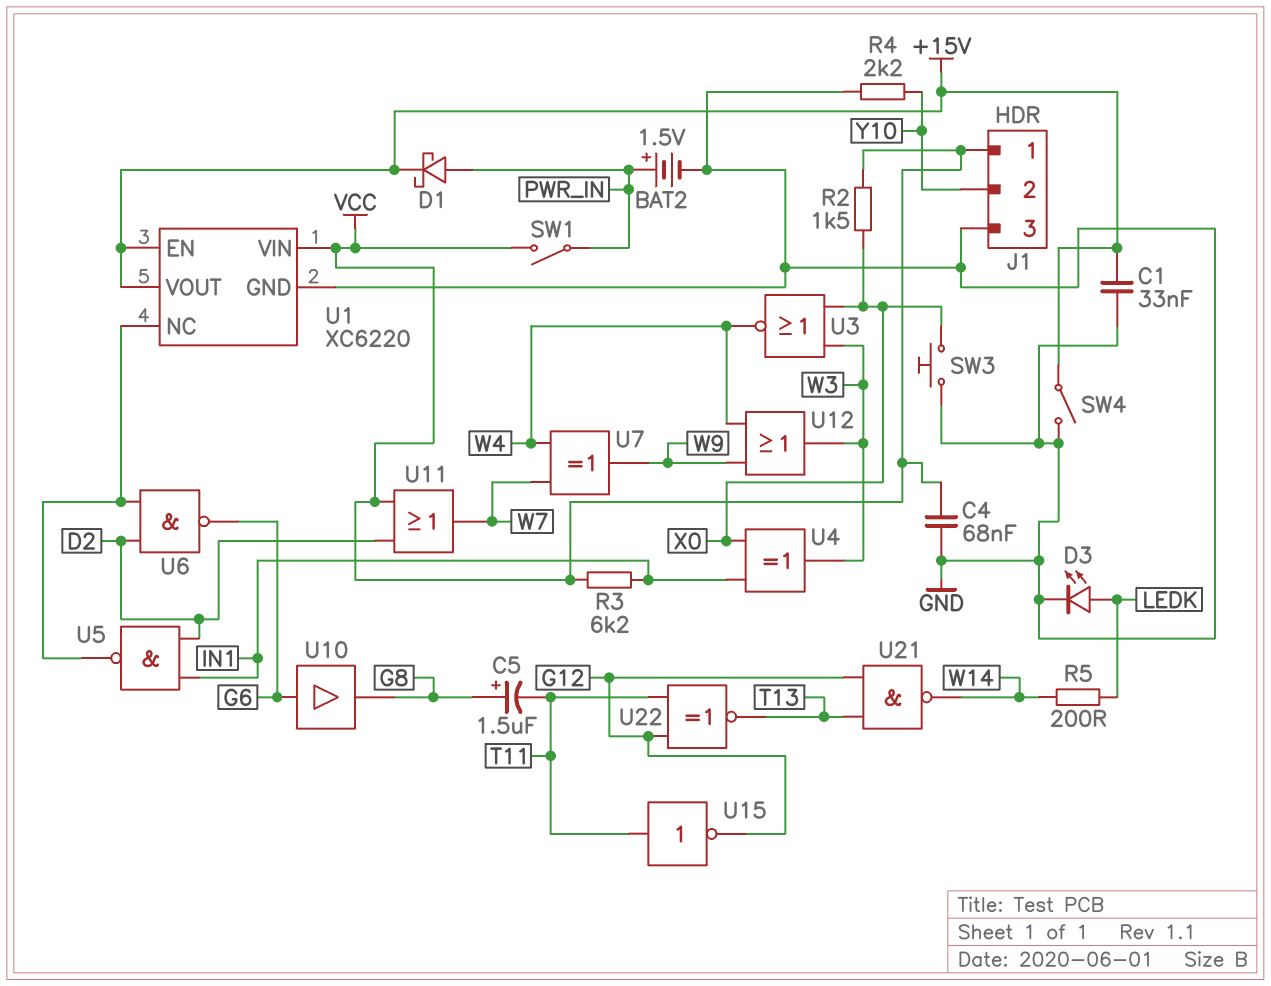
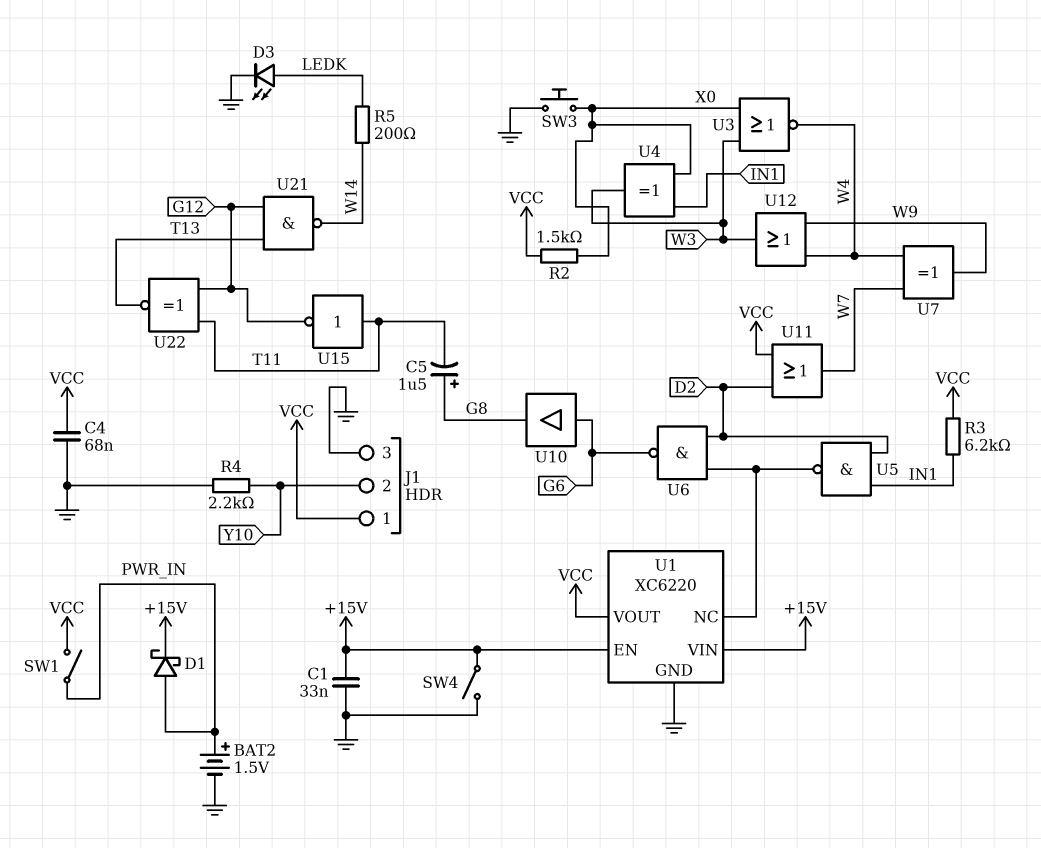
U1 pin VIN: VCC -> +15V
U1 pin VOUT: +15V -> VCC

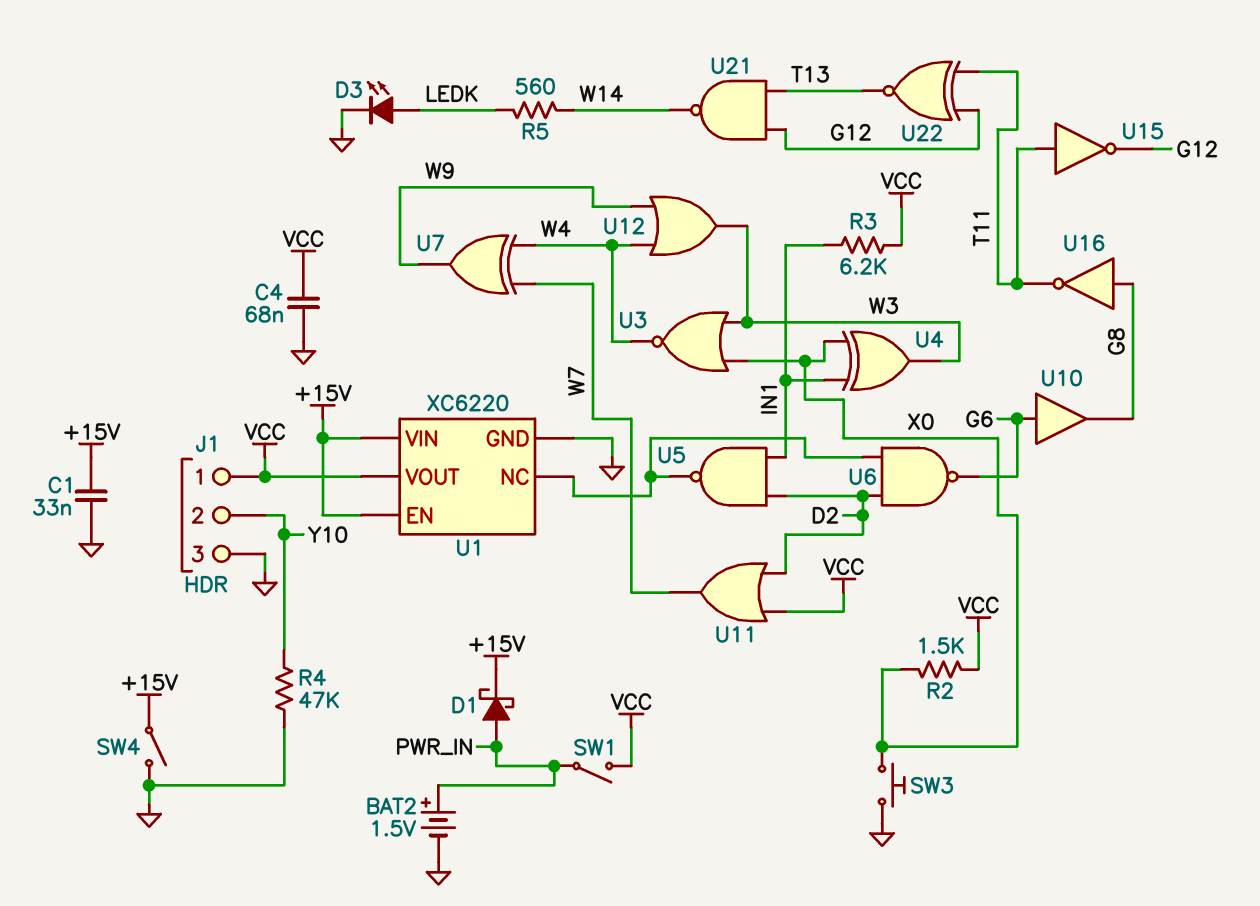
C5: 1.5uF (plus G8, minus T11) -> none
R4: 2.2k (GND, Y10) -> 47k (GND, Y10)
R5: 200 (LEDK, W14) -> 560 (LEDK, W14)
U16: none -> NOT (in G8, out T11)

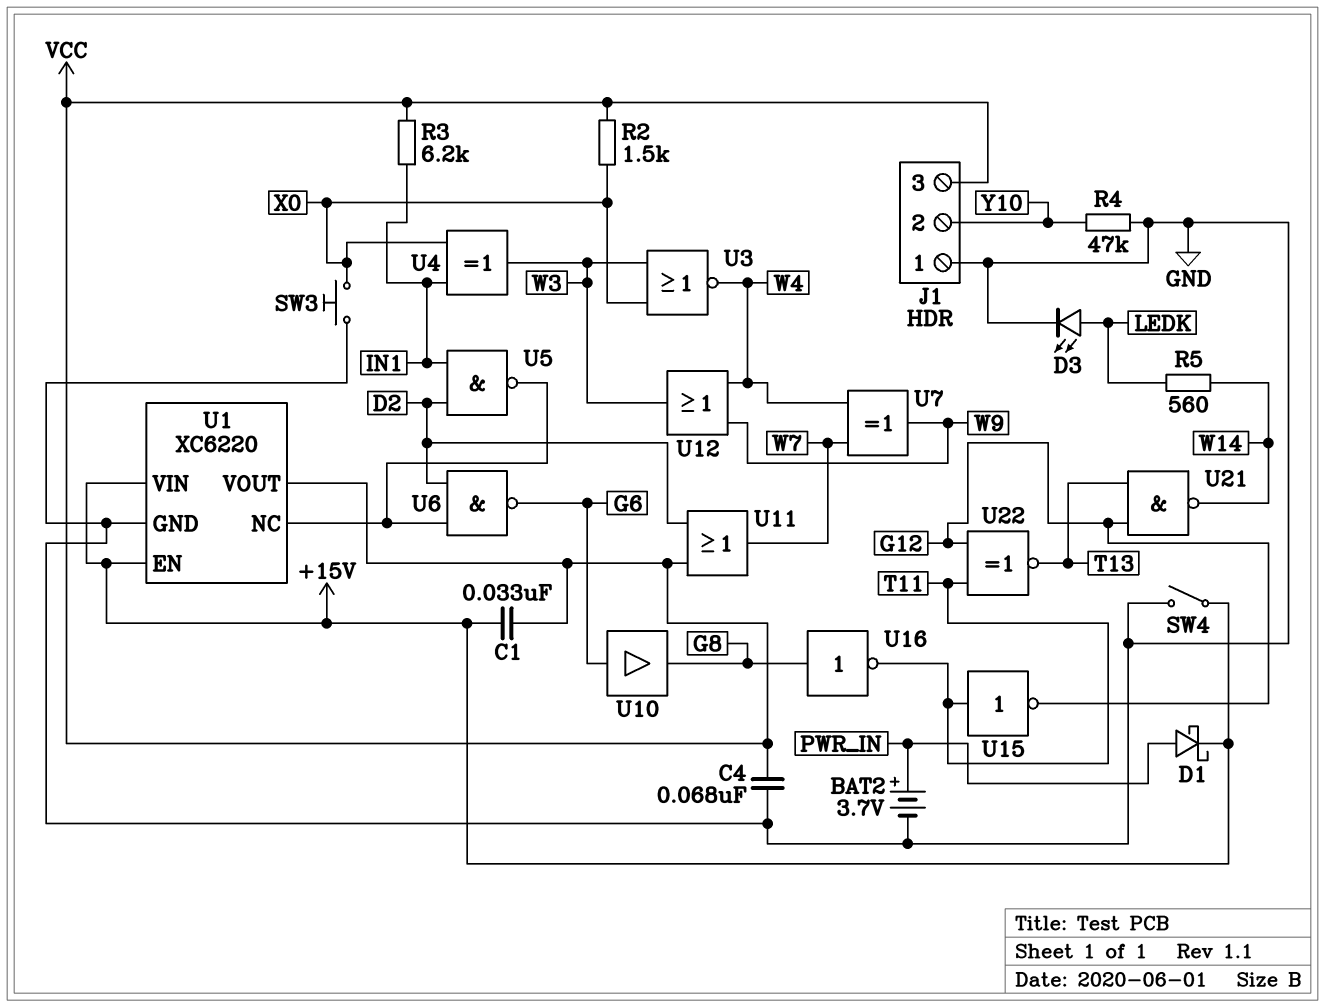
BAT2: 1.5V (plus PWR_IN, minus GND) -> 3.7V (plus PWR_IN, minus GND)
C1: 33nF (+15V, GND) -> 33nF (+15V, VCC)
J1 pin 1: VCC -> GND
J1 pin 3: GND -> VCC
SW1: switch (PWR_IN, VCC) -> none

